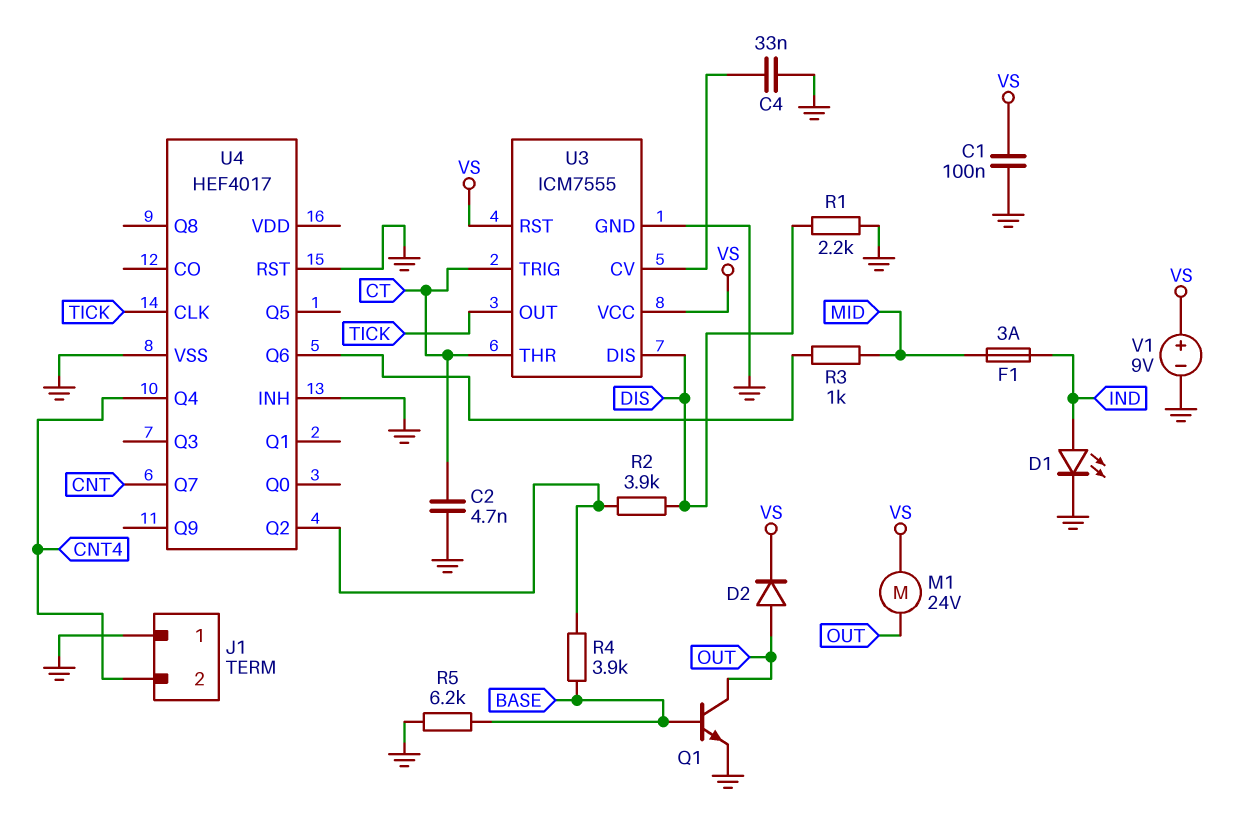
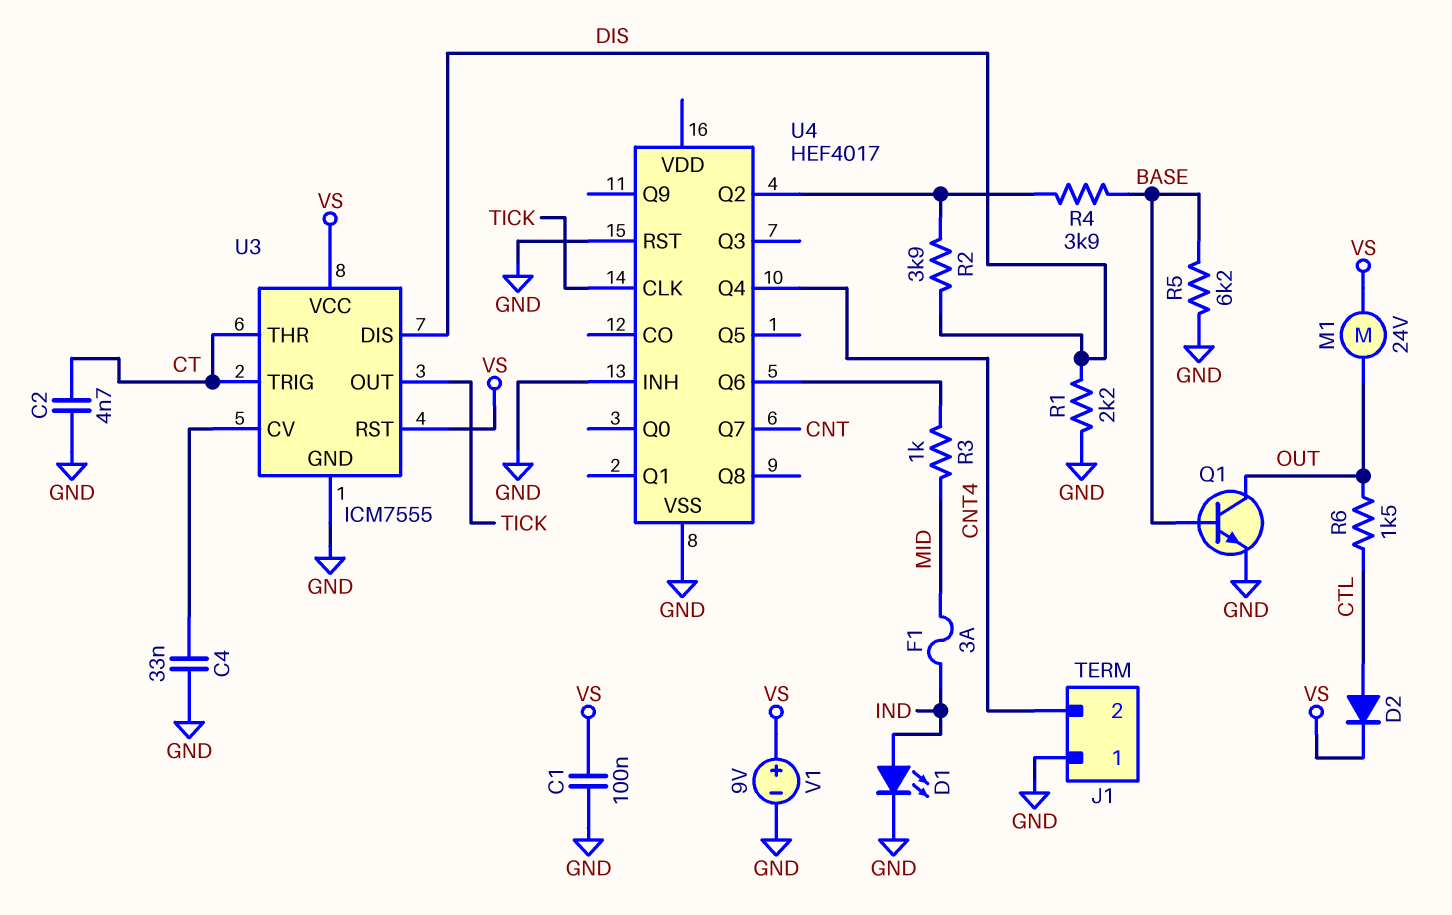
D2: diode (A OUT, K VS) -> diode (A CTL, K VS)
R6: none -> 1.5k (CTL, OUT)

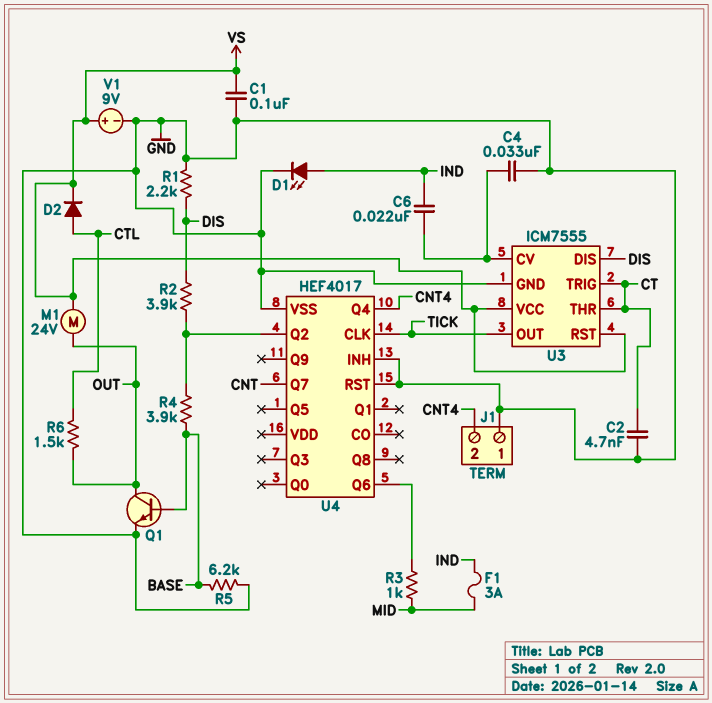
C6: none -> 22nF (IND, U3/CV)

